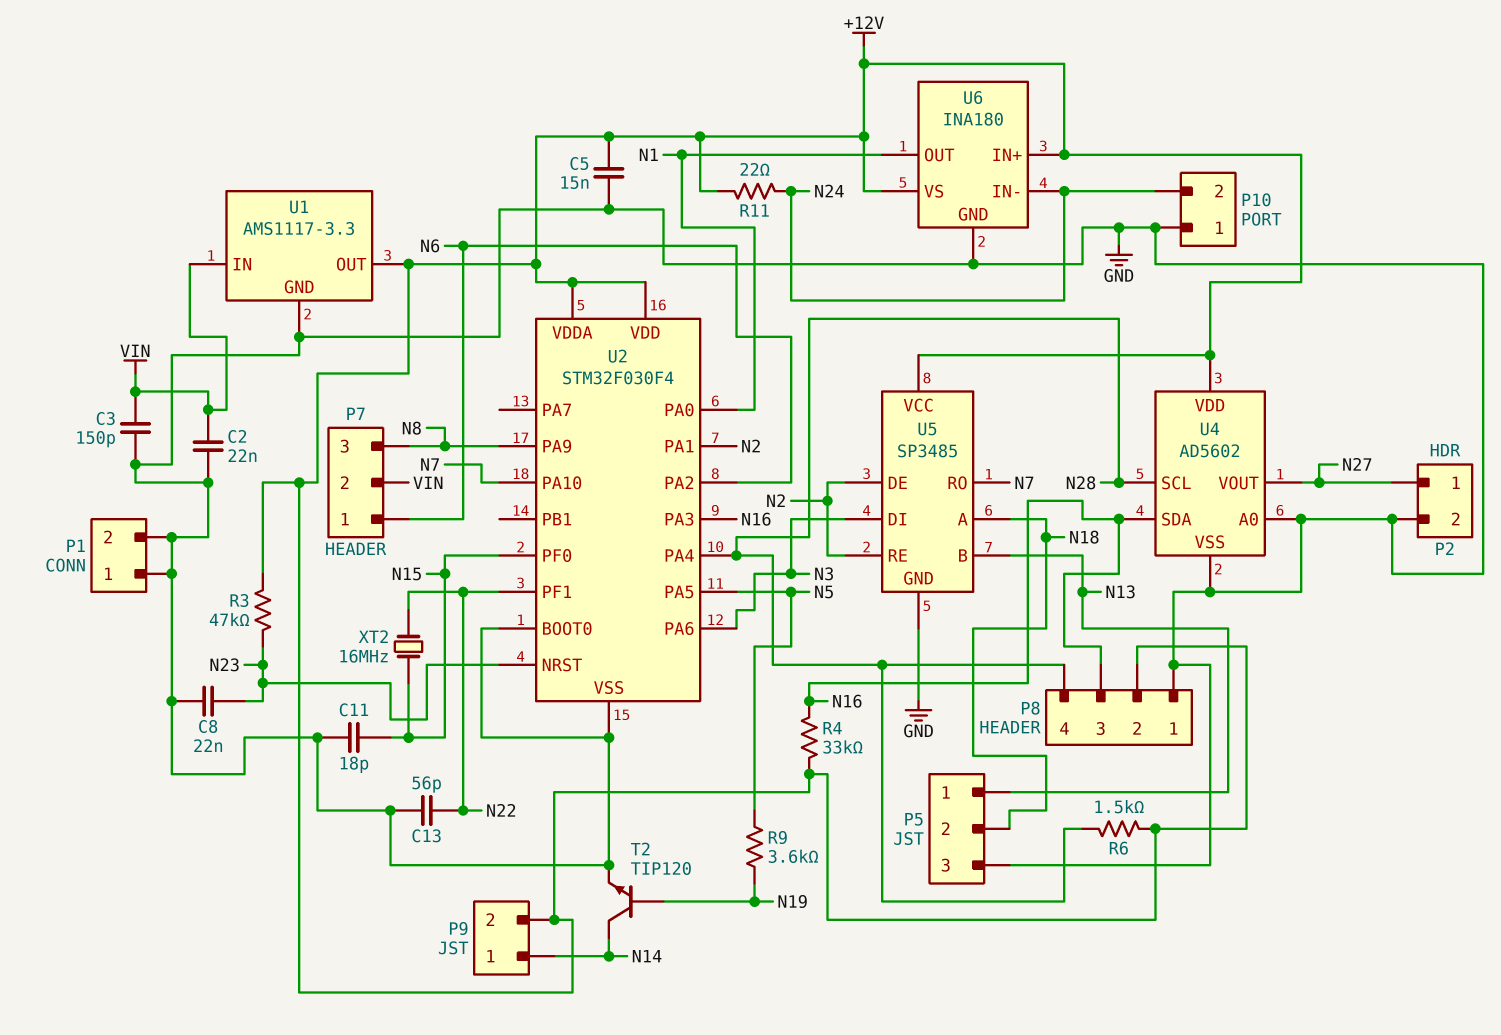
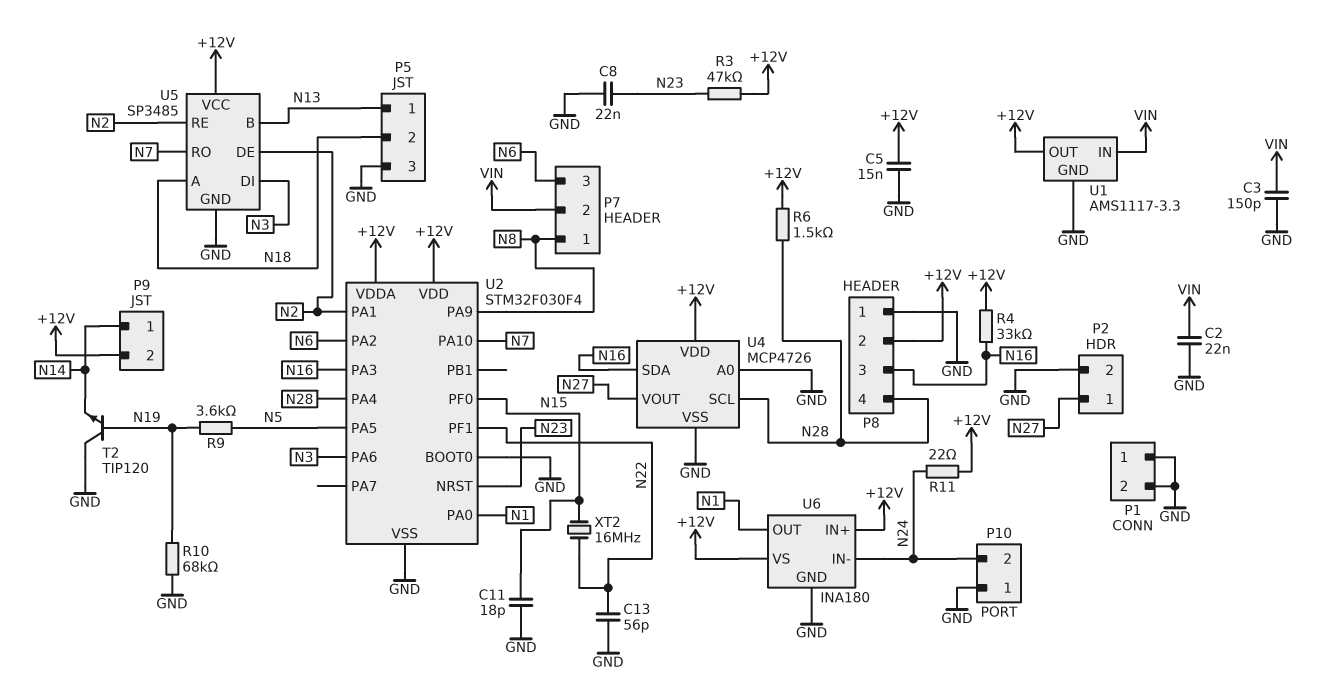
P7 pin 1: N6 -> N8
P7 pin 3: N8 -> N6
R10: none -> 68k (GND, N19)
T2: NPN TIP120 (B N19, C N14, E GND) -> NPN TIP120 (B N19, C GND, E N14)
U4: AD5602 -> MCP4726

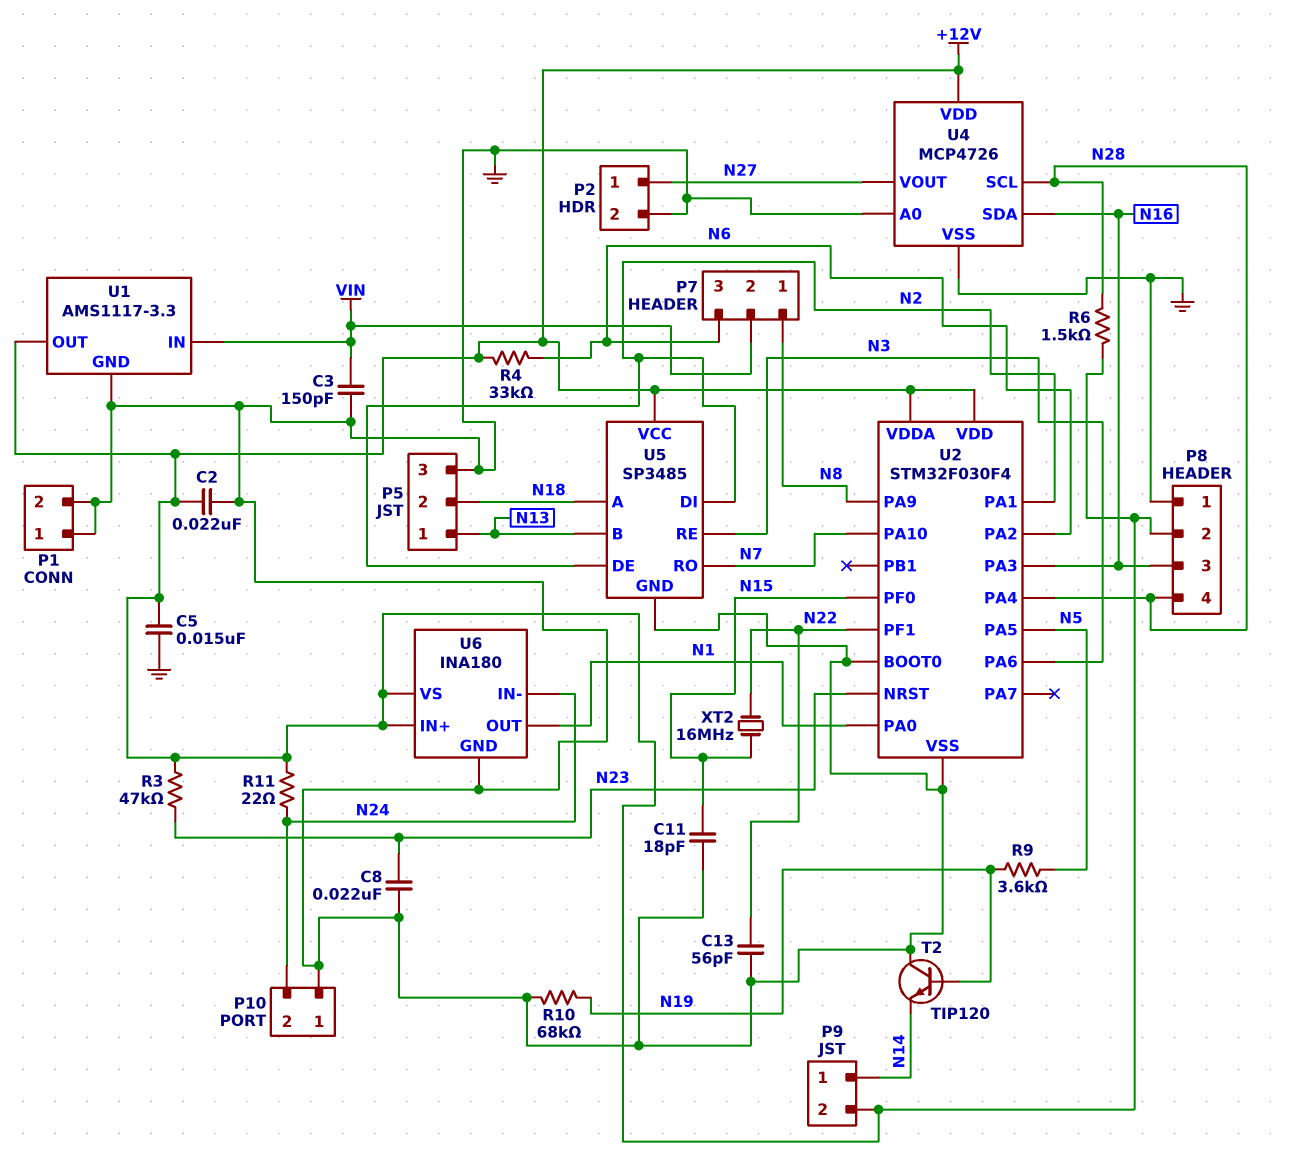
C2: 22nF (GND, VIN) -> 22nF (+12V, GND)
R4: 33k (+12V, N16) -> 33k (+12V, N6)
U5 pin DI: N3 -> N2
U5 pin RE: N2 -> N3

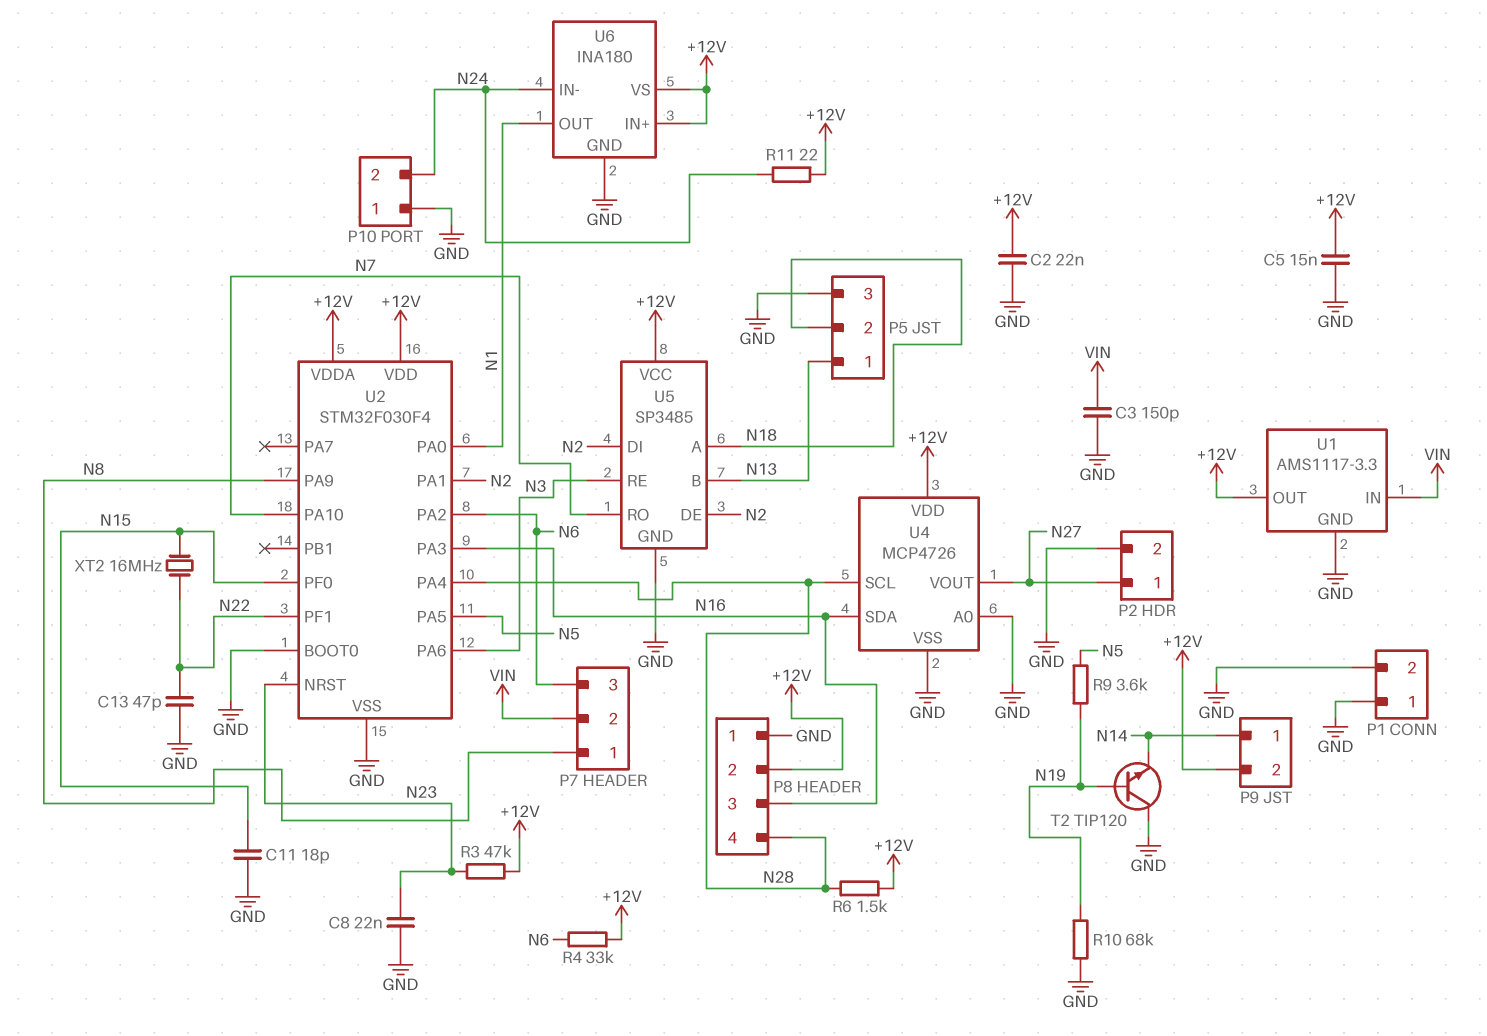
C13: 56pF (GND, N22) -> 47pF (GND, N22)

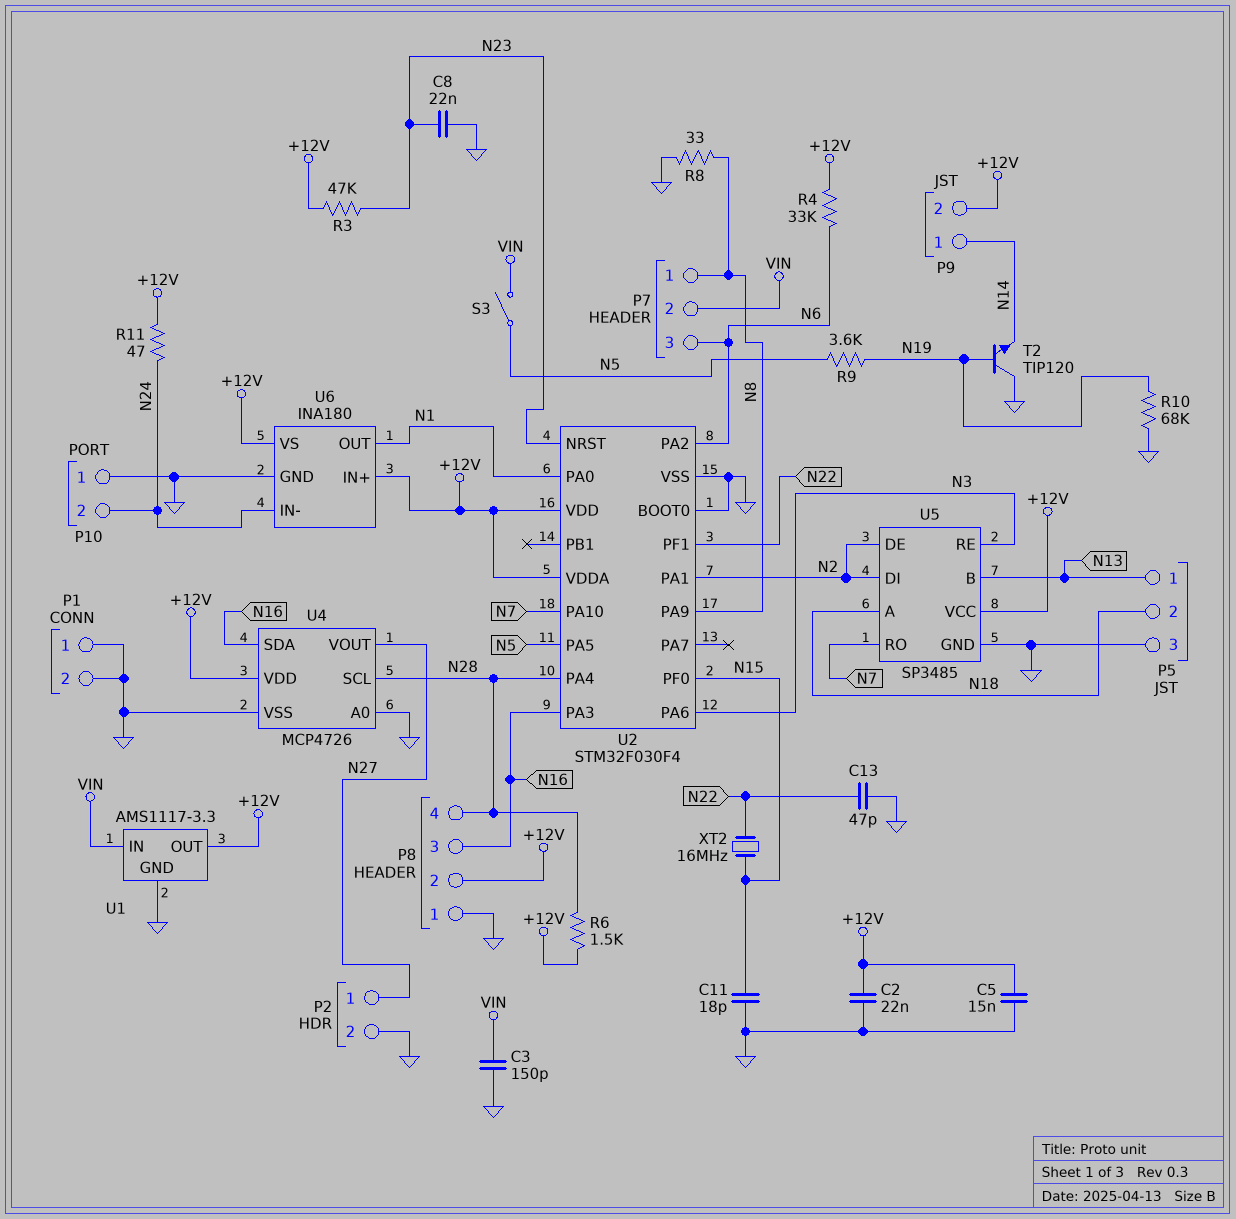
R8: none -> 33 (GND, N8)
R11: 22 (+12V, N24) -> 47 (+12V, N24)
S3: none -> switch (N5, VIN)

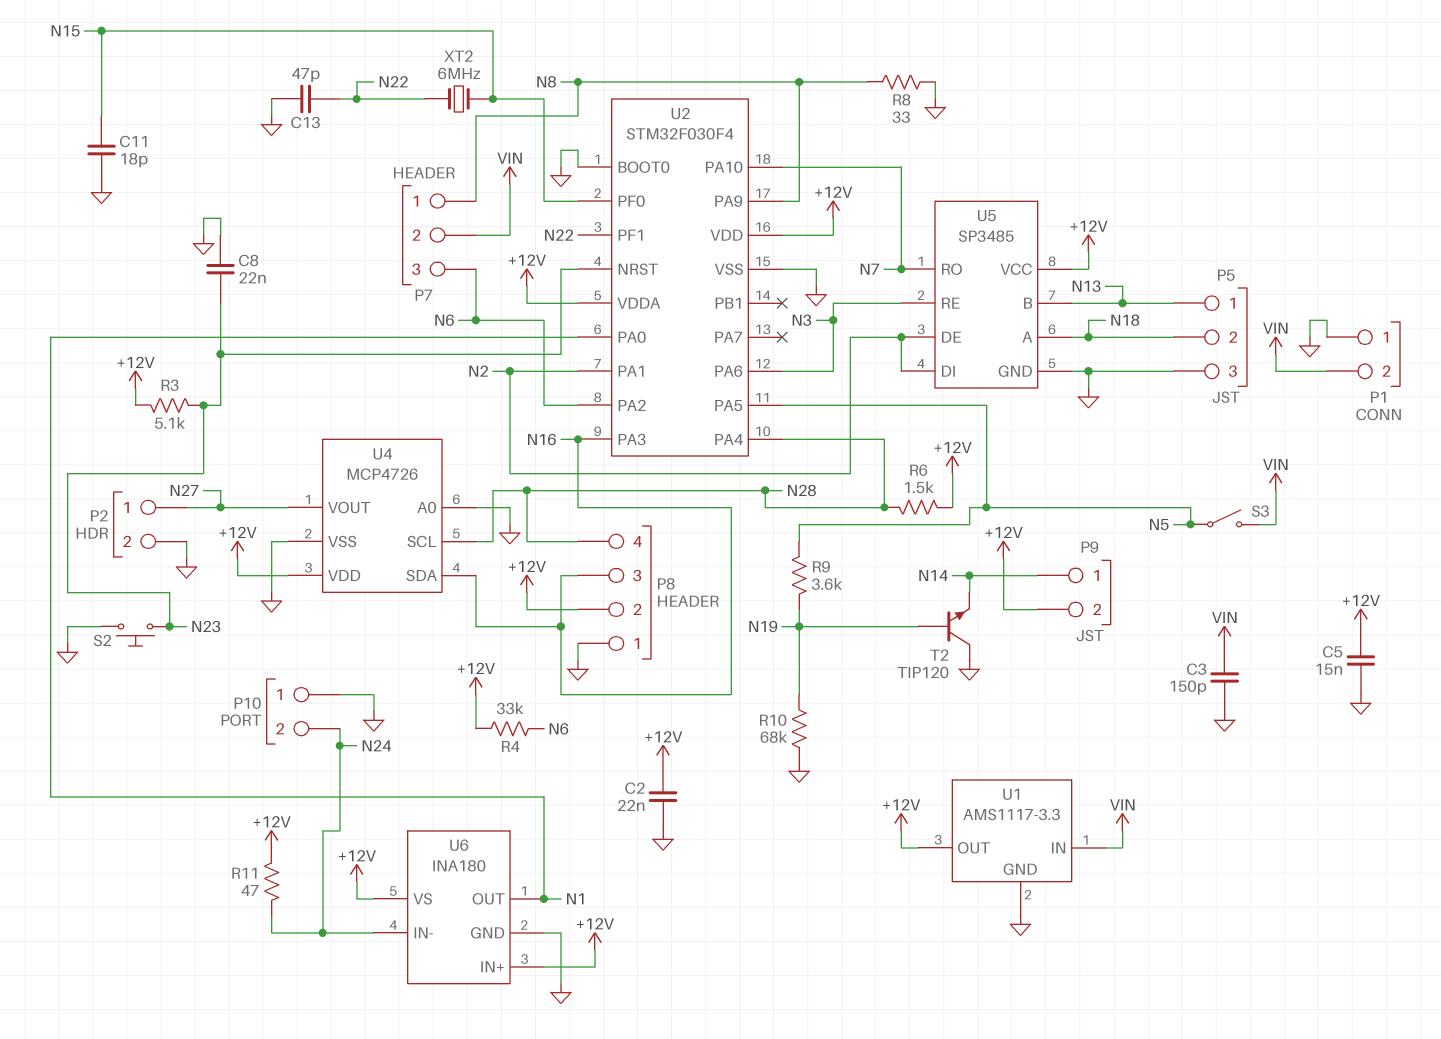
P1 pin 2: GND -> VIN
R3: 47k (+12V, N23) -> 5.1k (+12V, N23)
S2: none -> button (GND, N23)
XT2: 16MHz (N15, N22) -> 6MHz (N15, N22)

